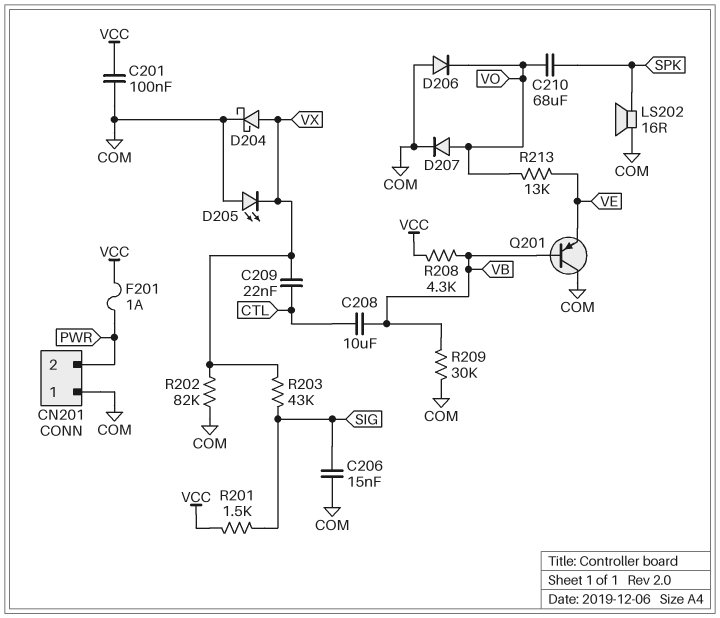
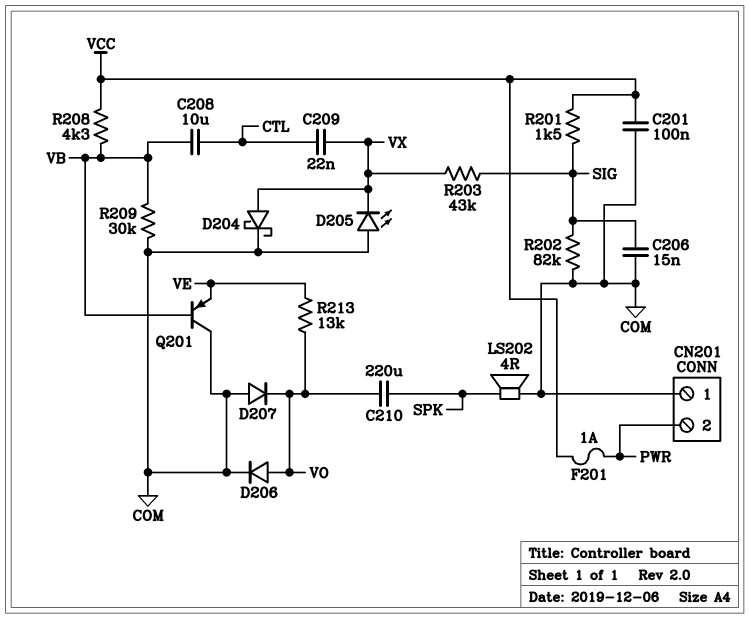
C210: 68uF (SPK, VO) -> 220uF (SPK, VO)
D206: diode (A COM, K VO) -> diode (A VO, K COM)
D207: diode (A VO, K COM) -> diode (A COM, K VO)
LS202: speaker 16R (COM, SPK) -> speaker 4R (COM, SPK)
R202: 82k (COM, VX) -> 82k (COM, SIG)

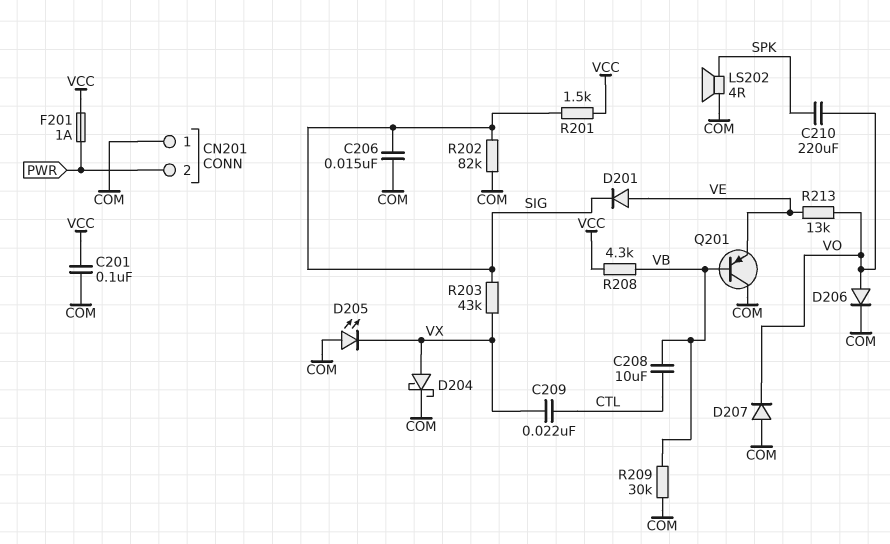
D201: none -> diode (A VE, K SIG)

